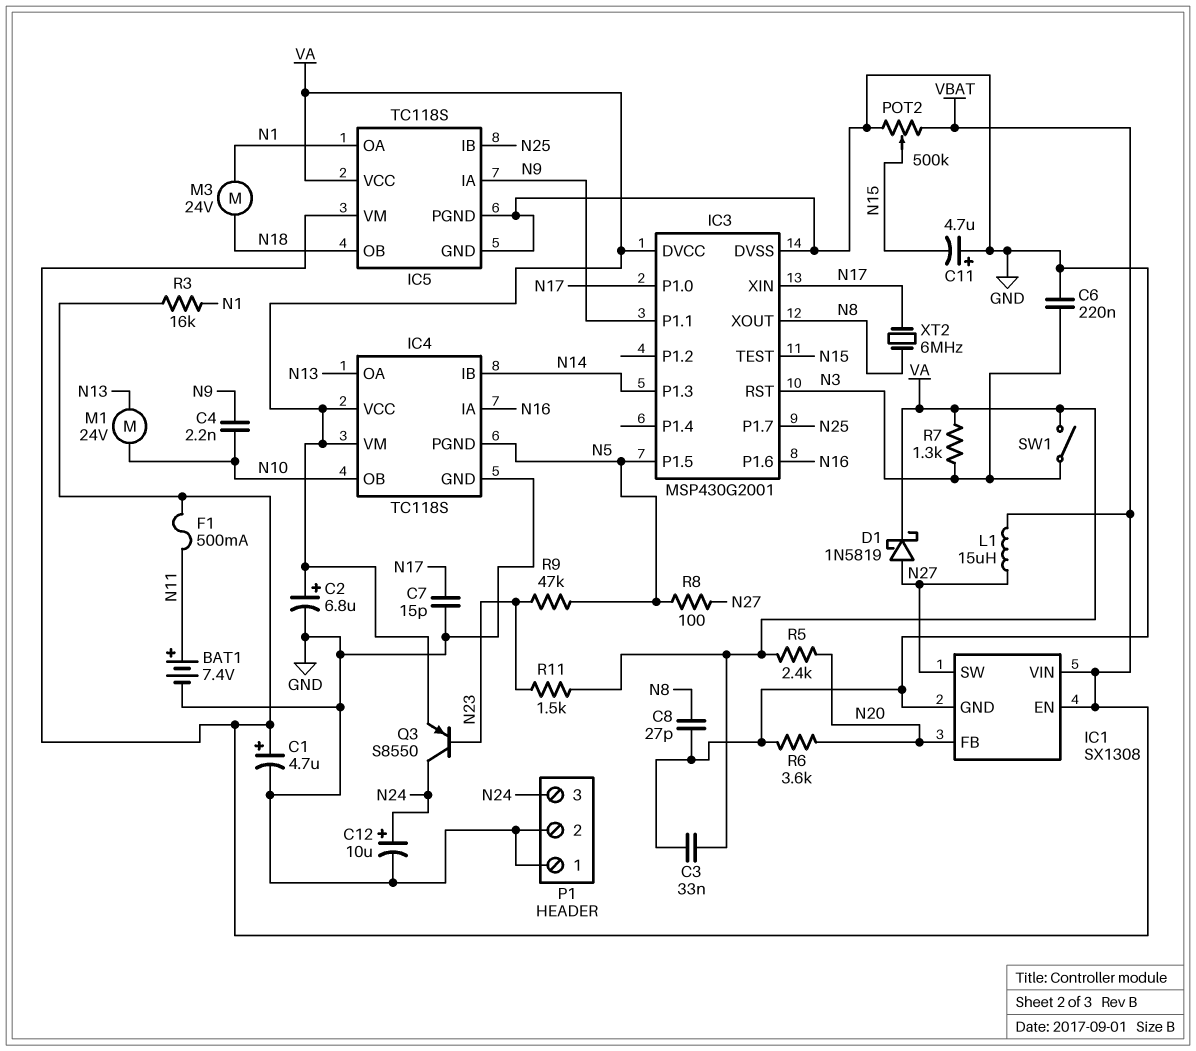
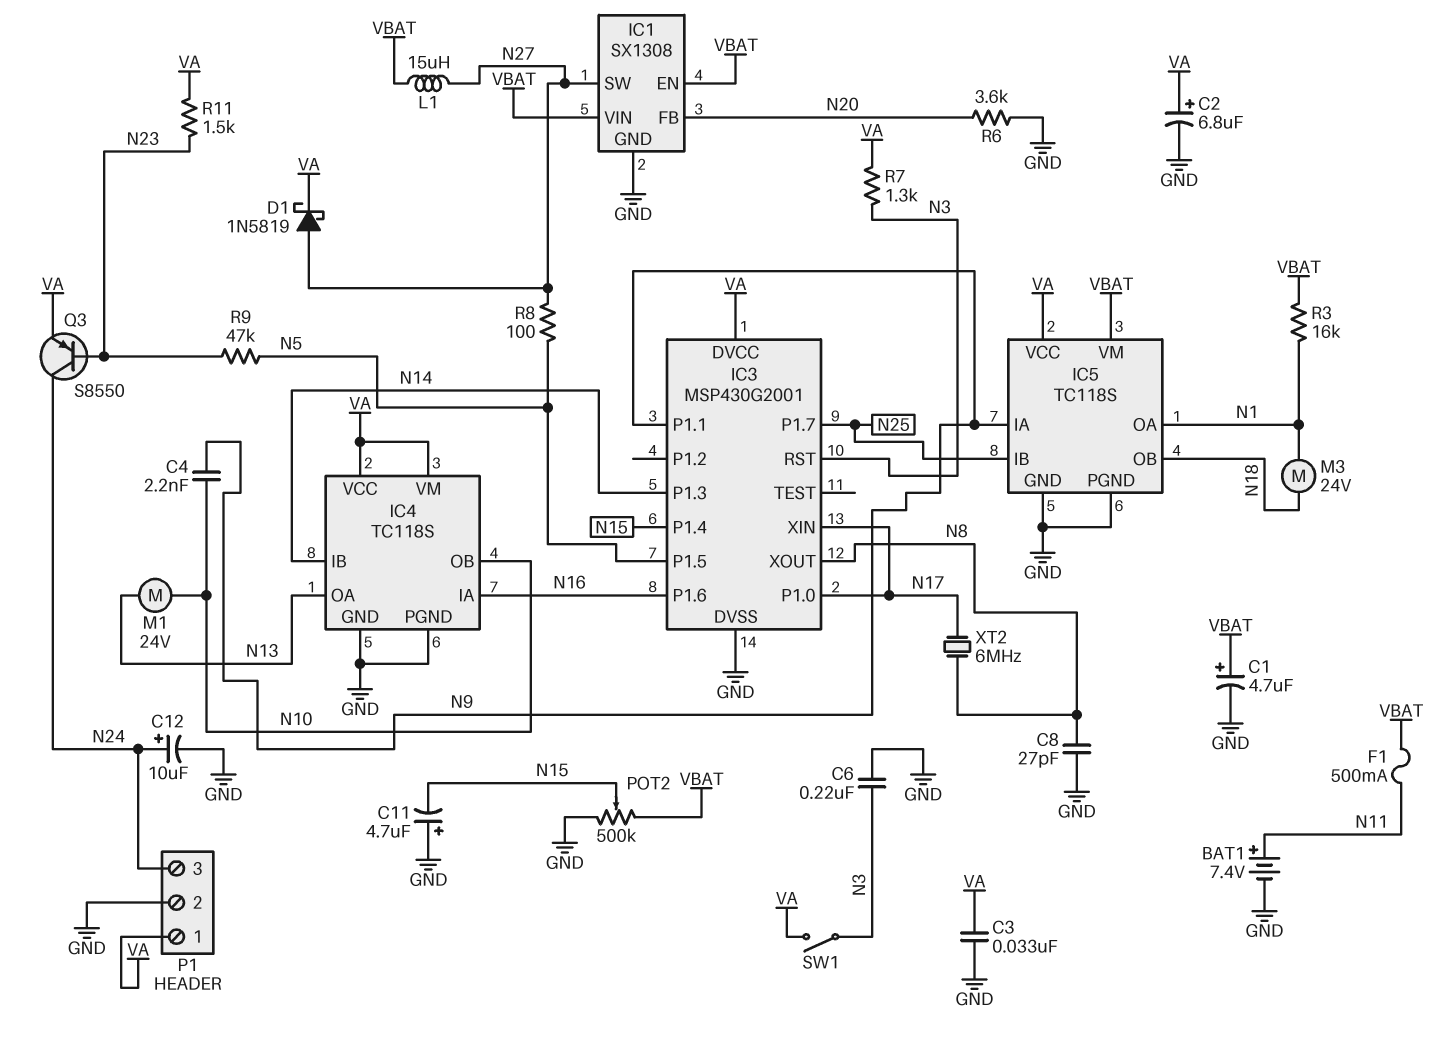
C7: 15pF (GND, N17) -> none
IC3 pin P1.4: none -> N15
IC3 pin TEST: N15 -> none
IC4 pin PGND: N5 -> GND
P1 pin 1: GND -> VA
R5: 2.4k (N20, VA) -> none

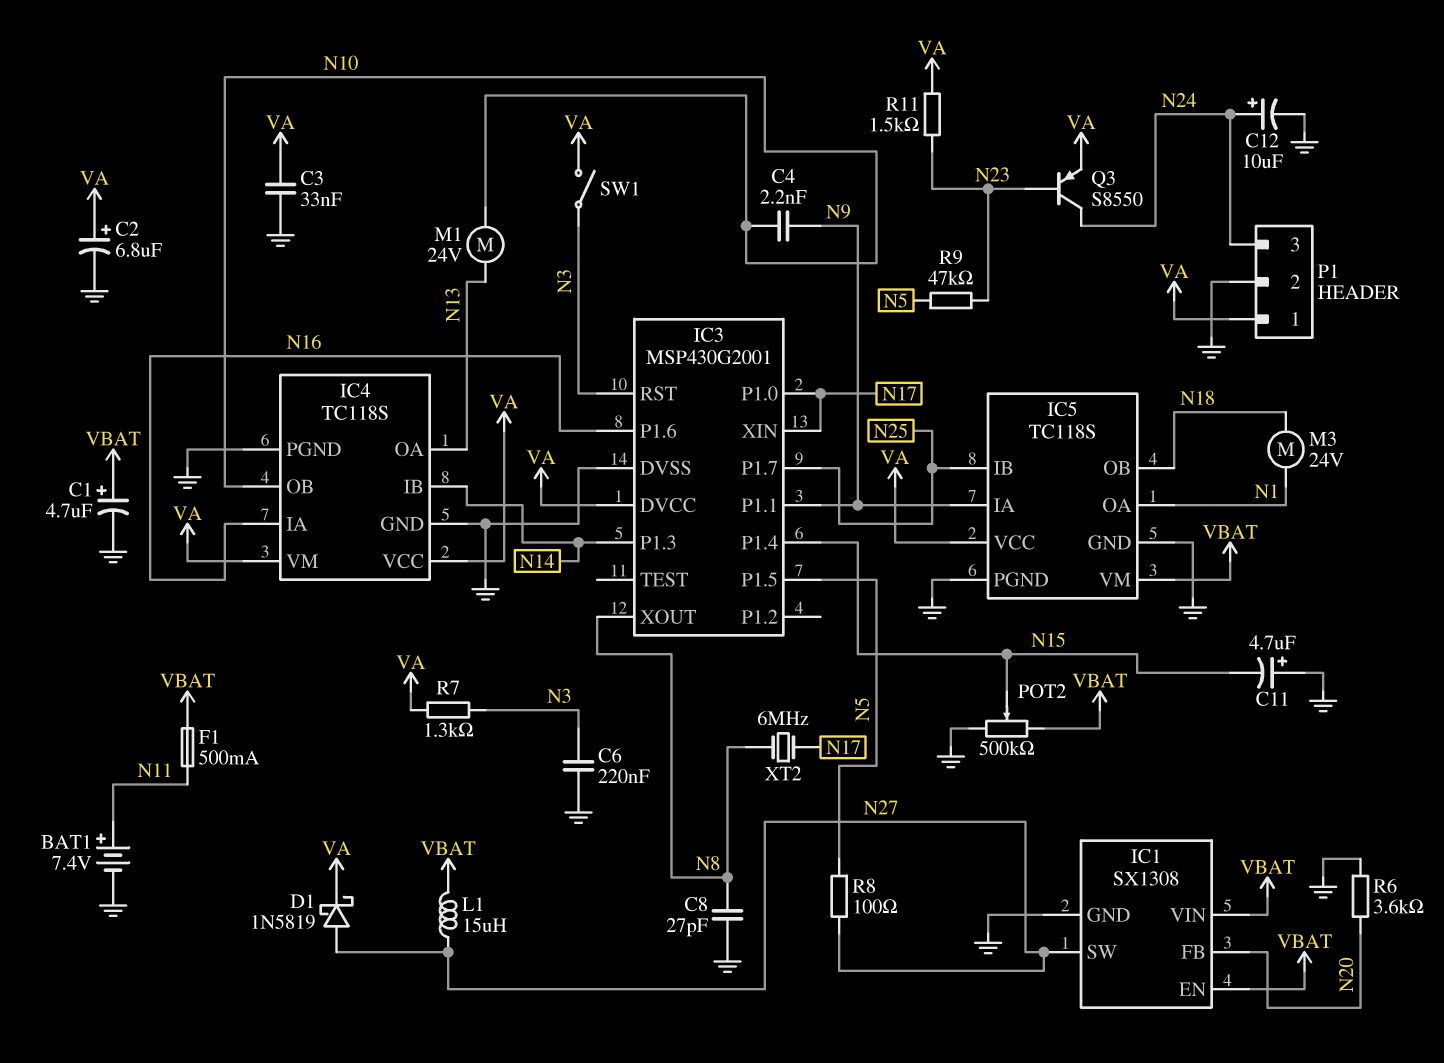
R3: 16k (N1, VBAT) -> none

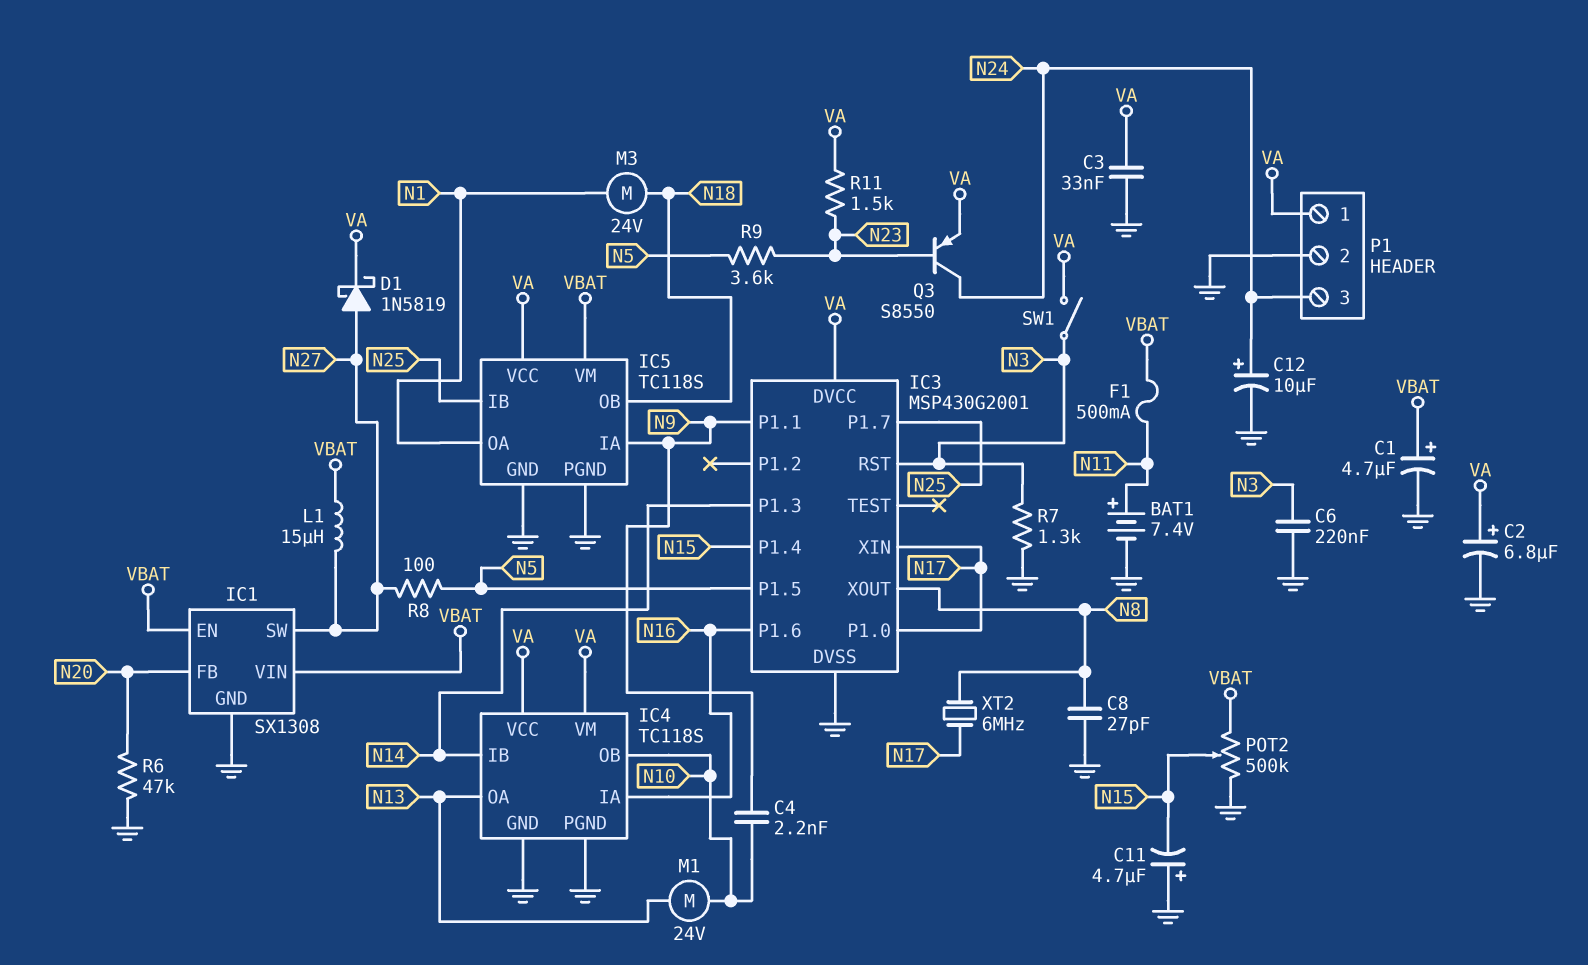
R6: 3.6k (GND, N20) -> 47k (GND, N20)
R7: 1.3k (N3, VA) -> 1.3k (GND, N3)
R9: 47k (N5, N23) -> 3.6k (N5, N23)

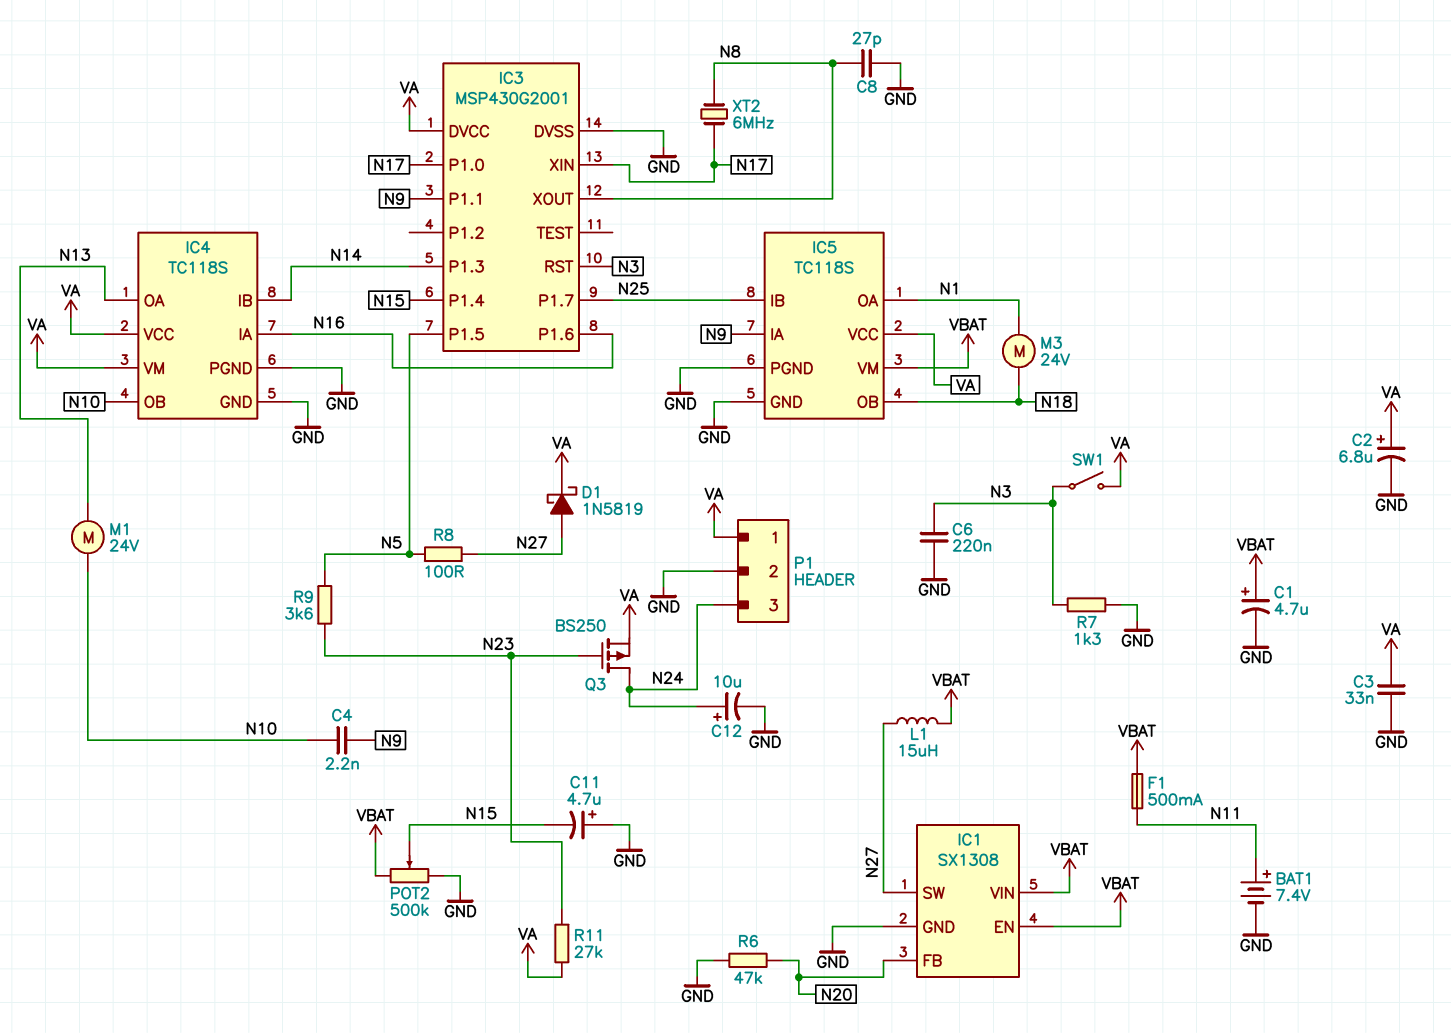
Q3: PNP S8550 (B N23, C N24, E VA) -> PMOS BS250 (G N23, D N24, S VA)
R11: 1.5k (N23, VA) -> 27k (N23, VA)

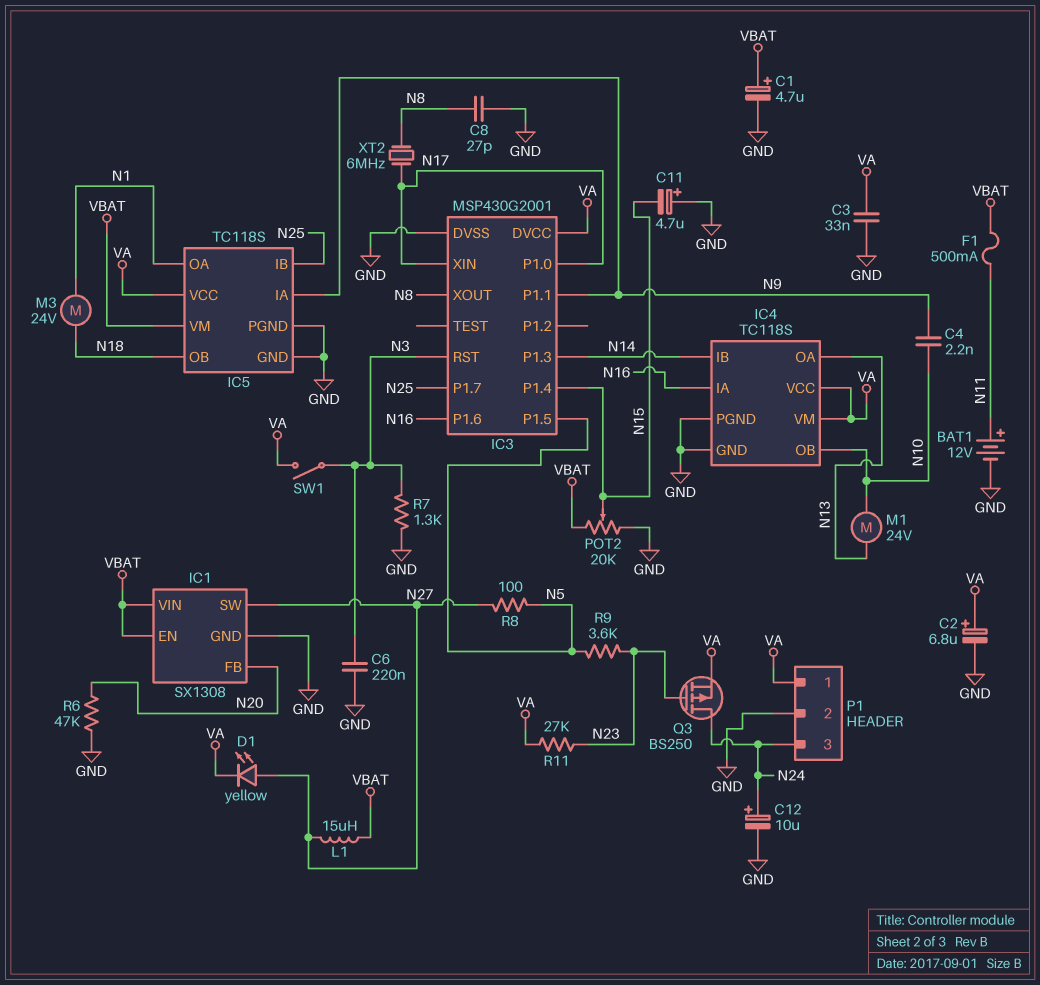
BAT1: 7.4V (plus N11, minus GND) -> 12V (plus N11, minus GND)
D1: schottky 1N5819 (A N27, K VA) -> LED yellow (A N27, K VA)
POT2: 500k (GND, VBAT, wiper N15) -> 20k (GND, VBAT, wiper N15)

